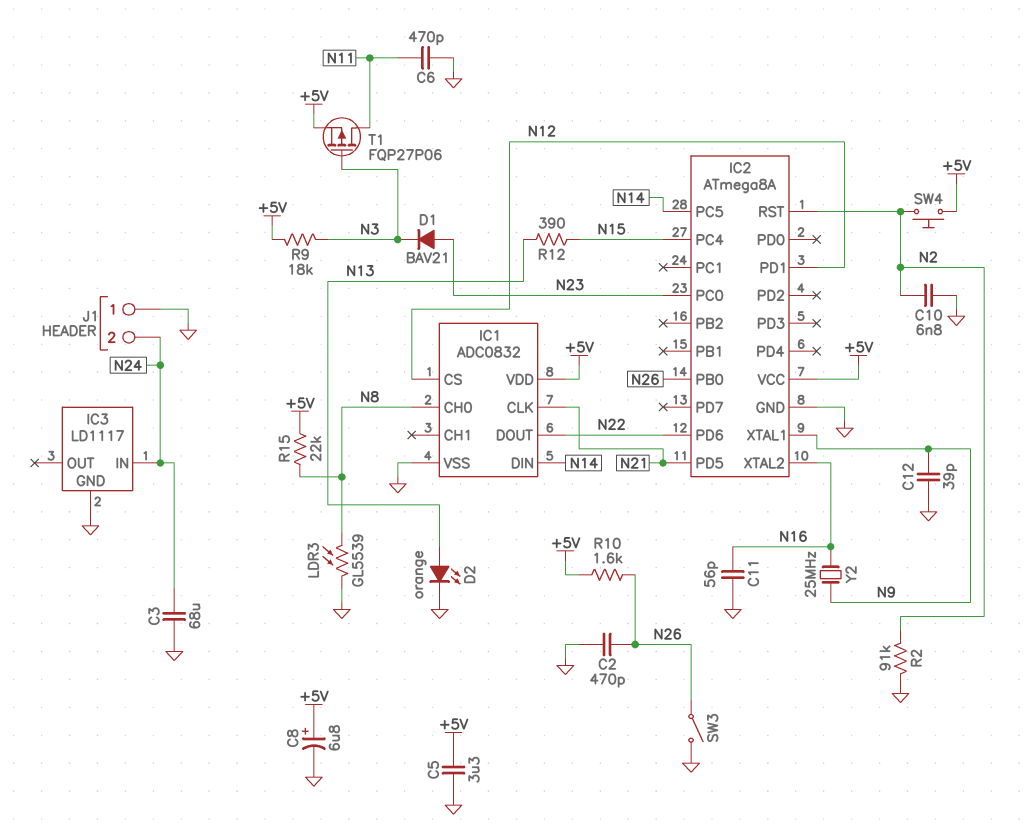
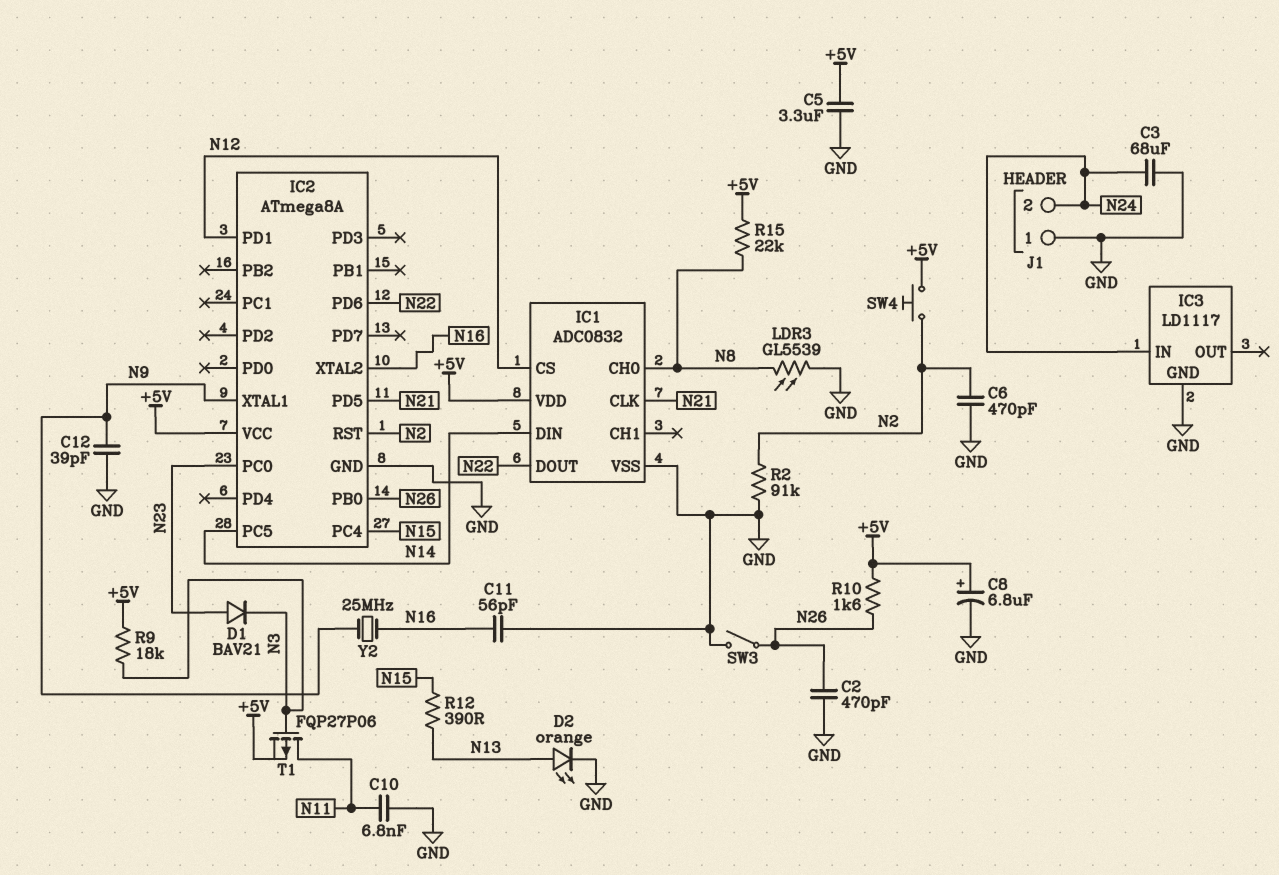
C6: 470pF (GND, N11) -> 470pF (GND, N2)
C10: 6.8nF (GND, N2) -> 6.8nF (GND, N11)

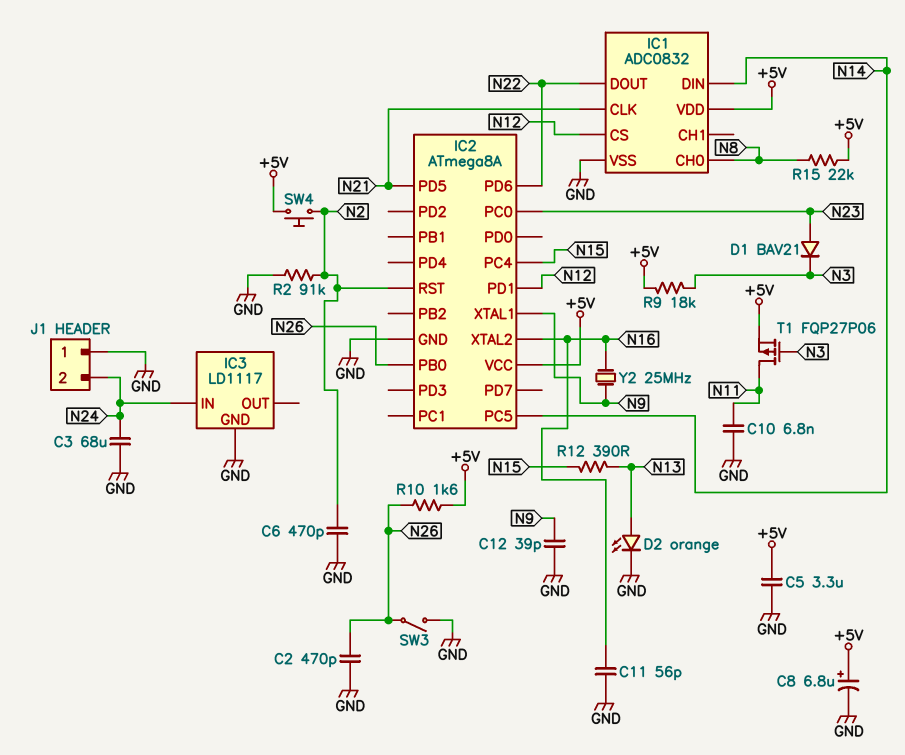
LDR3: GL5539 (GND, N8) -> none

